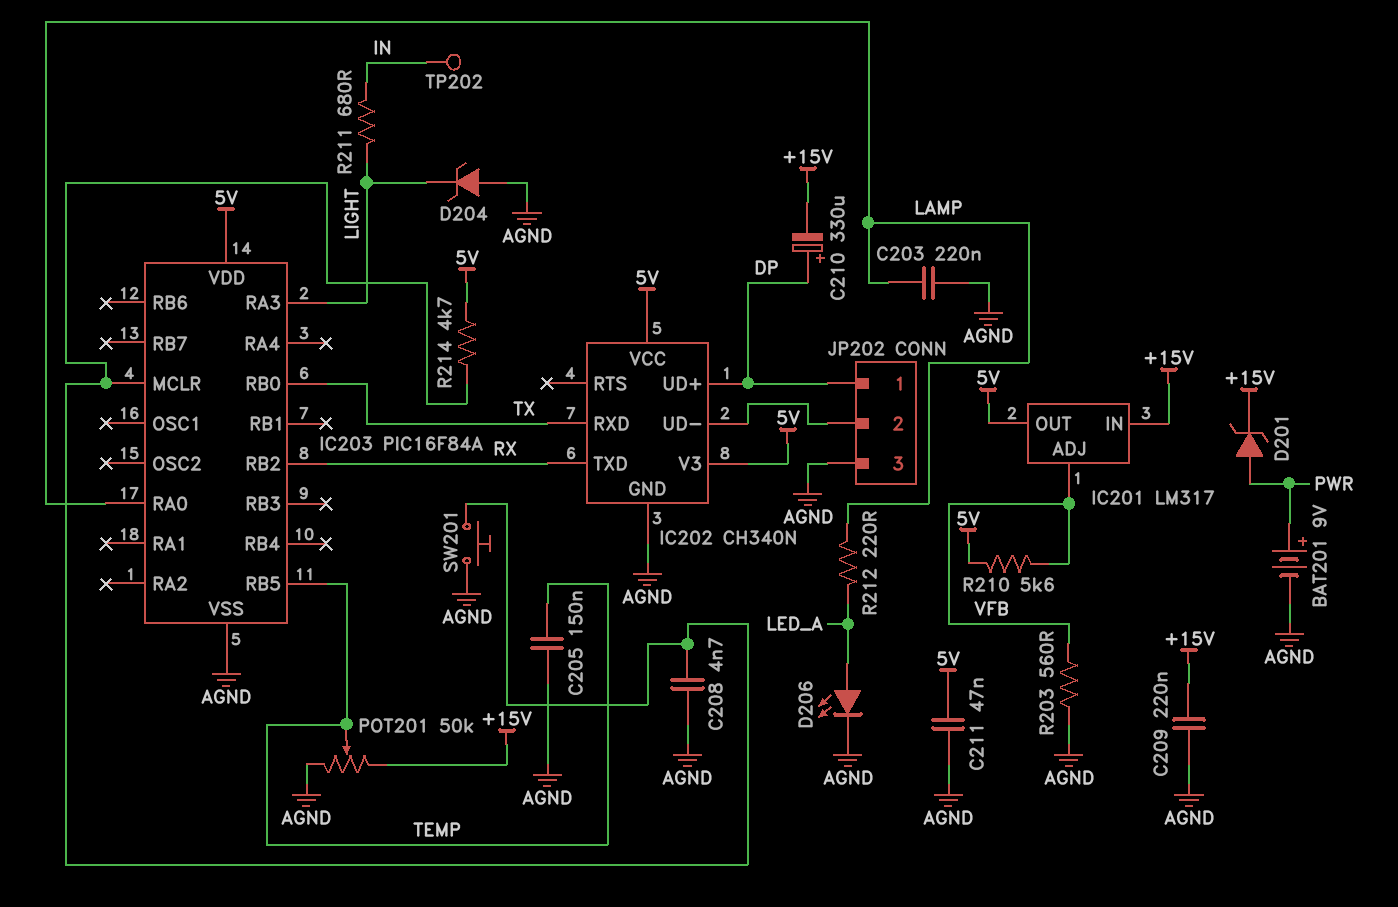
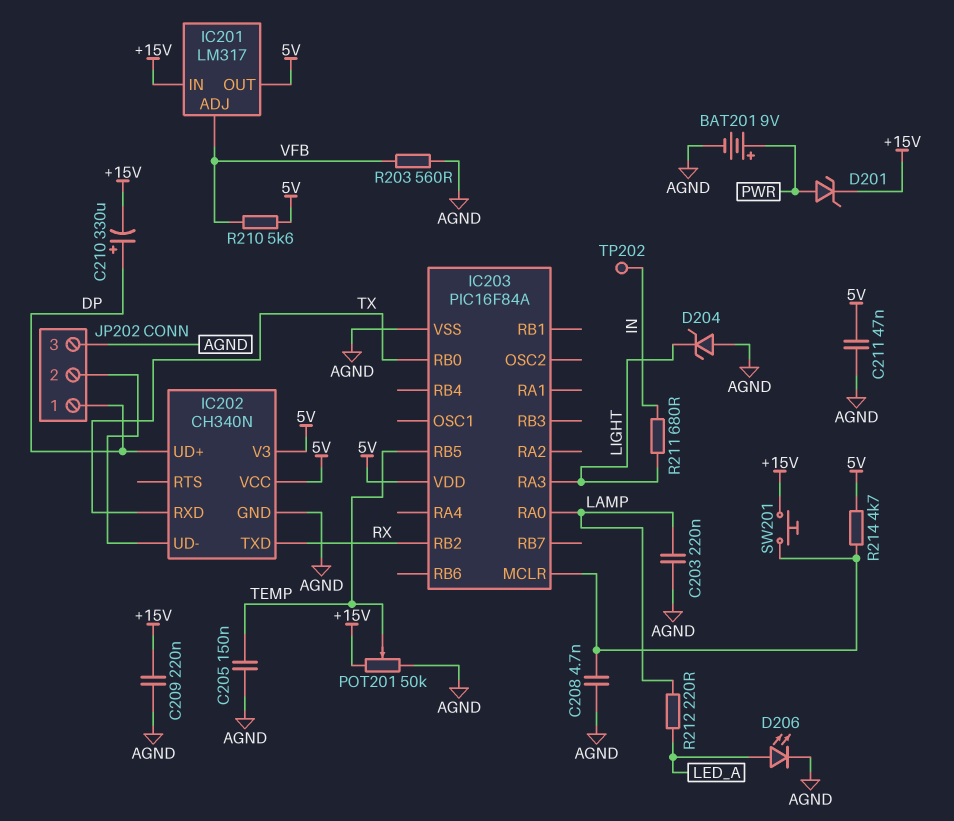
SW201: button (AGND, IC203/MCLR) -> button (+15V, IC203/MCLR)

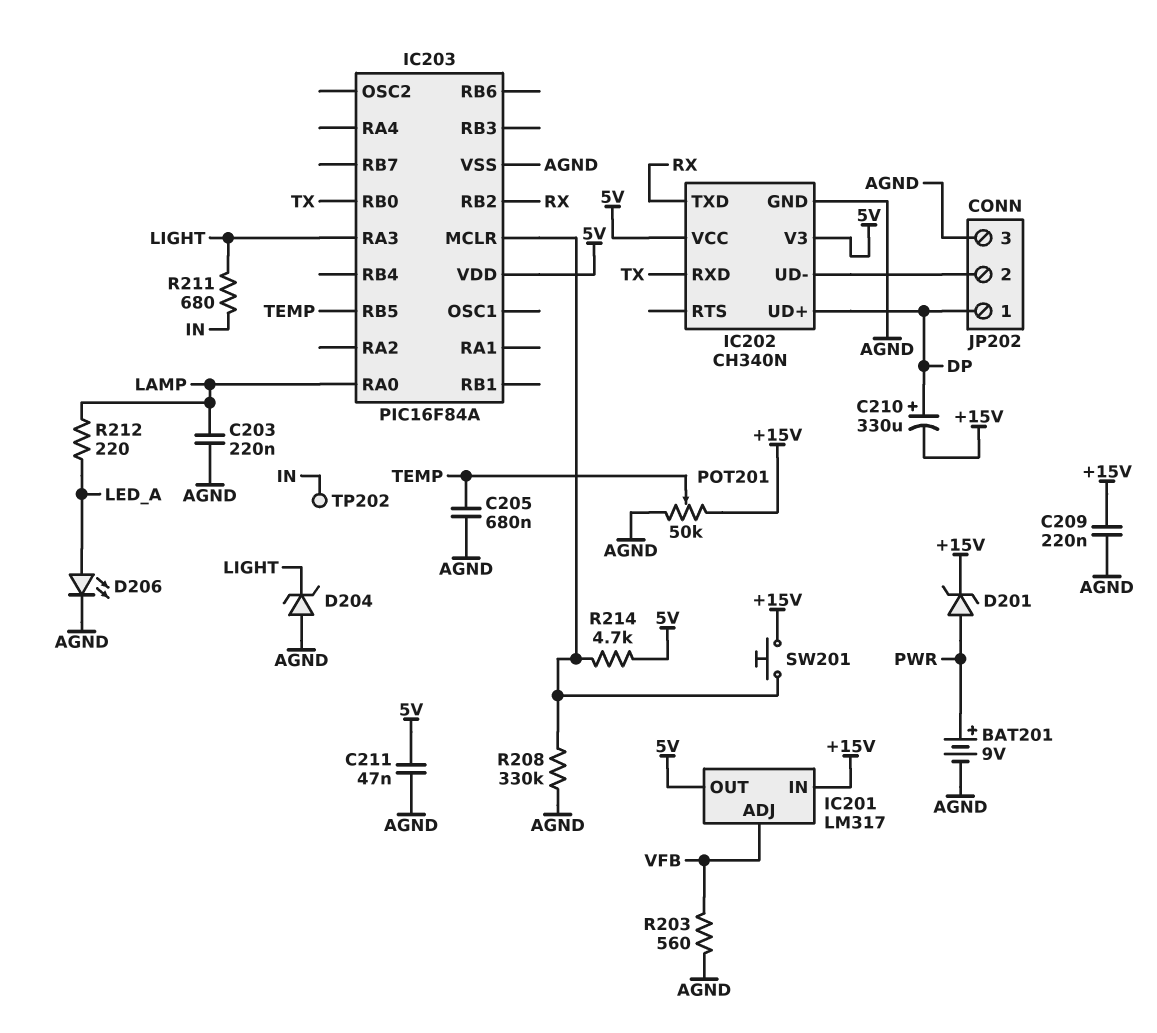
C205: 150nF (AGND, TEMP) -> 680nF (AGND, TEMP)
C208: 4.7nF (AGND, IC203/MCLR) -> none
R208: none -> 330k (AGND, IC203/MCLR)
R210: 5.6k (5V, VFB) -> none

